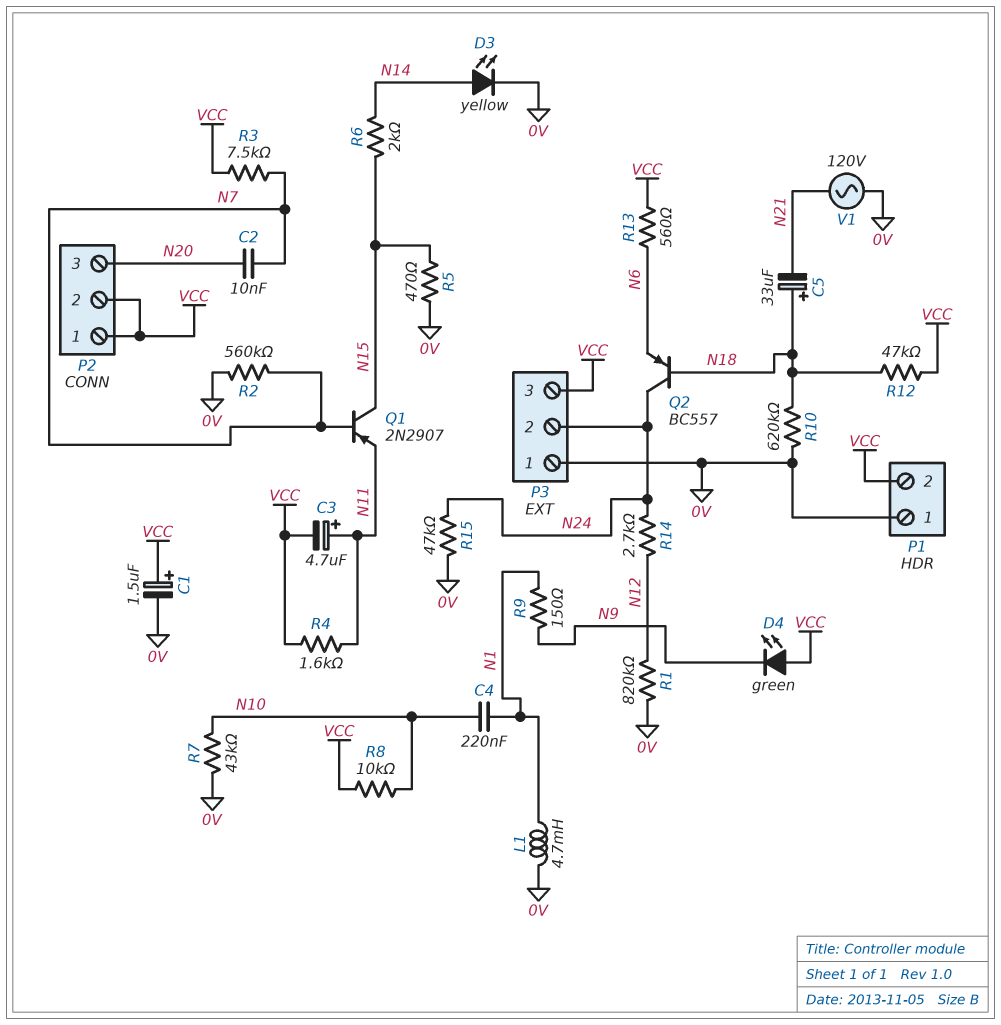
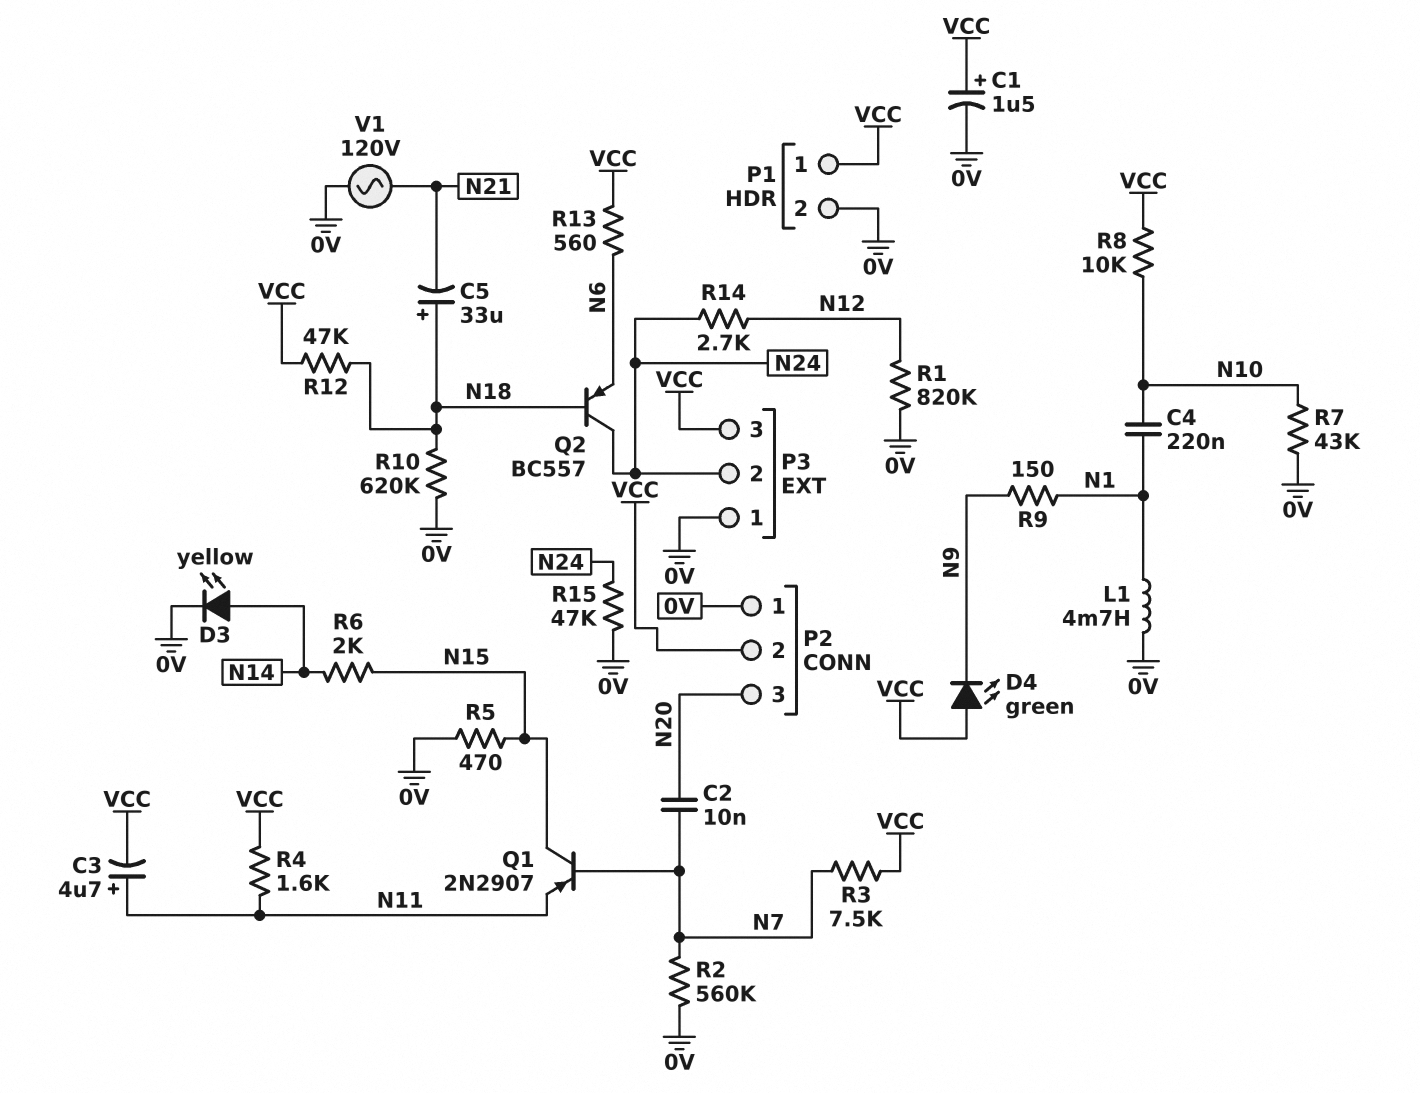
P1 pin 1: 0V -> VCC
P1 pin 2: VCC -> 0V
P2 pin 1: VCC -> 0V

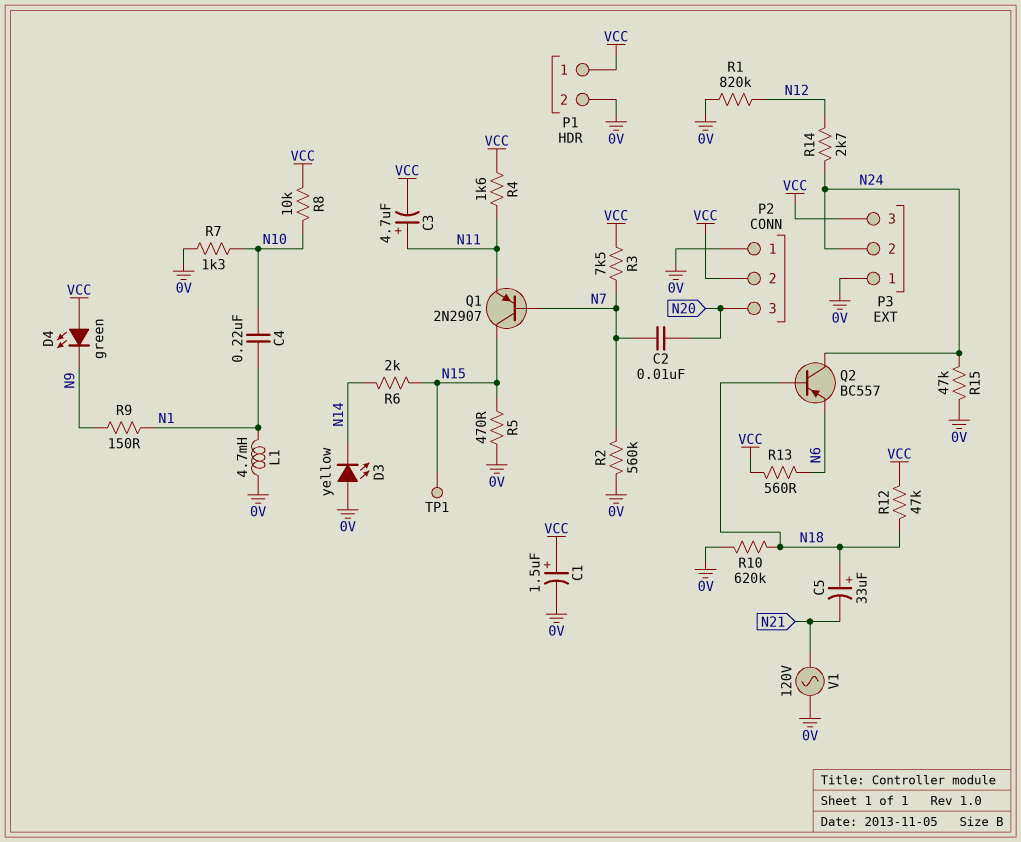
D3: LED yellow (A N14, K 0V) -> LED yellow (A 0V, K N14)
R7: 43k (0V, N10) -> 1.3k (0V, N10)
TP1: none -> test point (N15)

